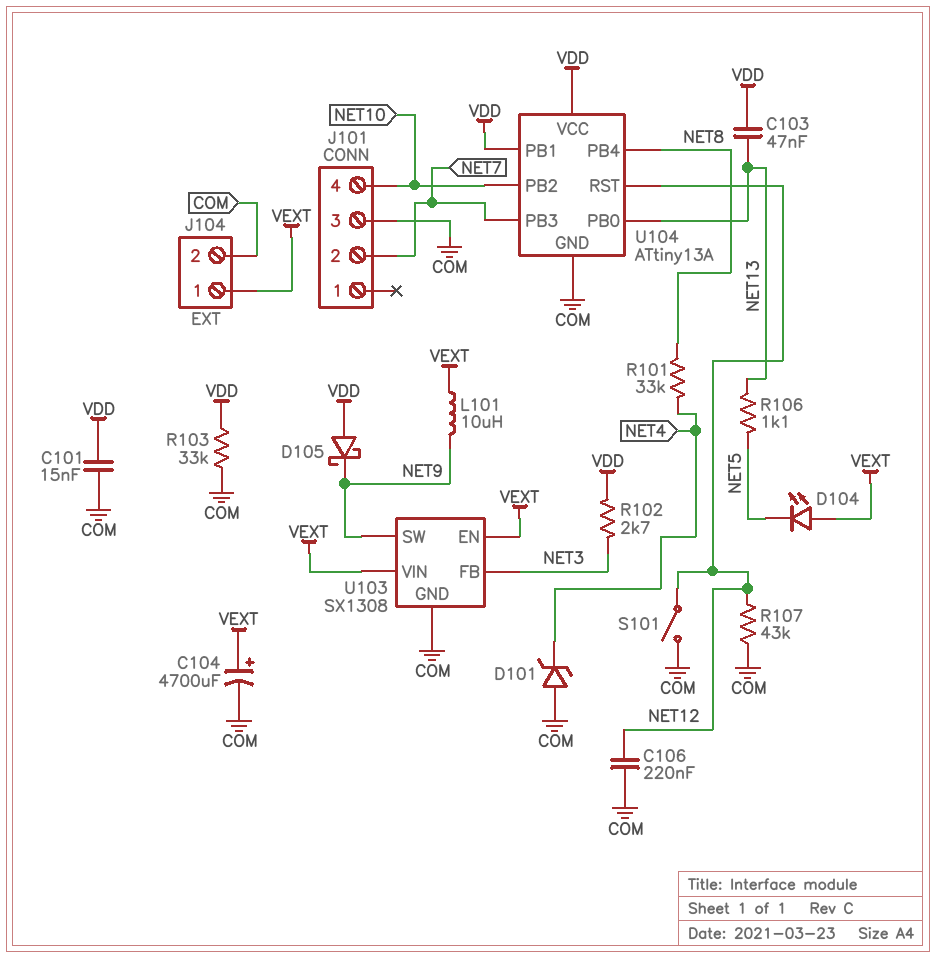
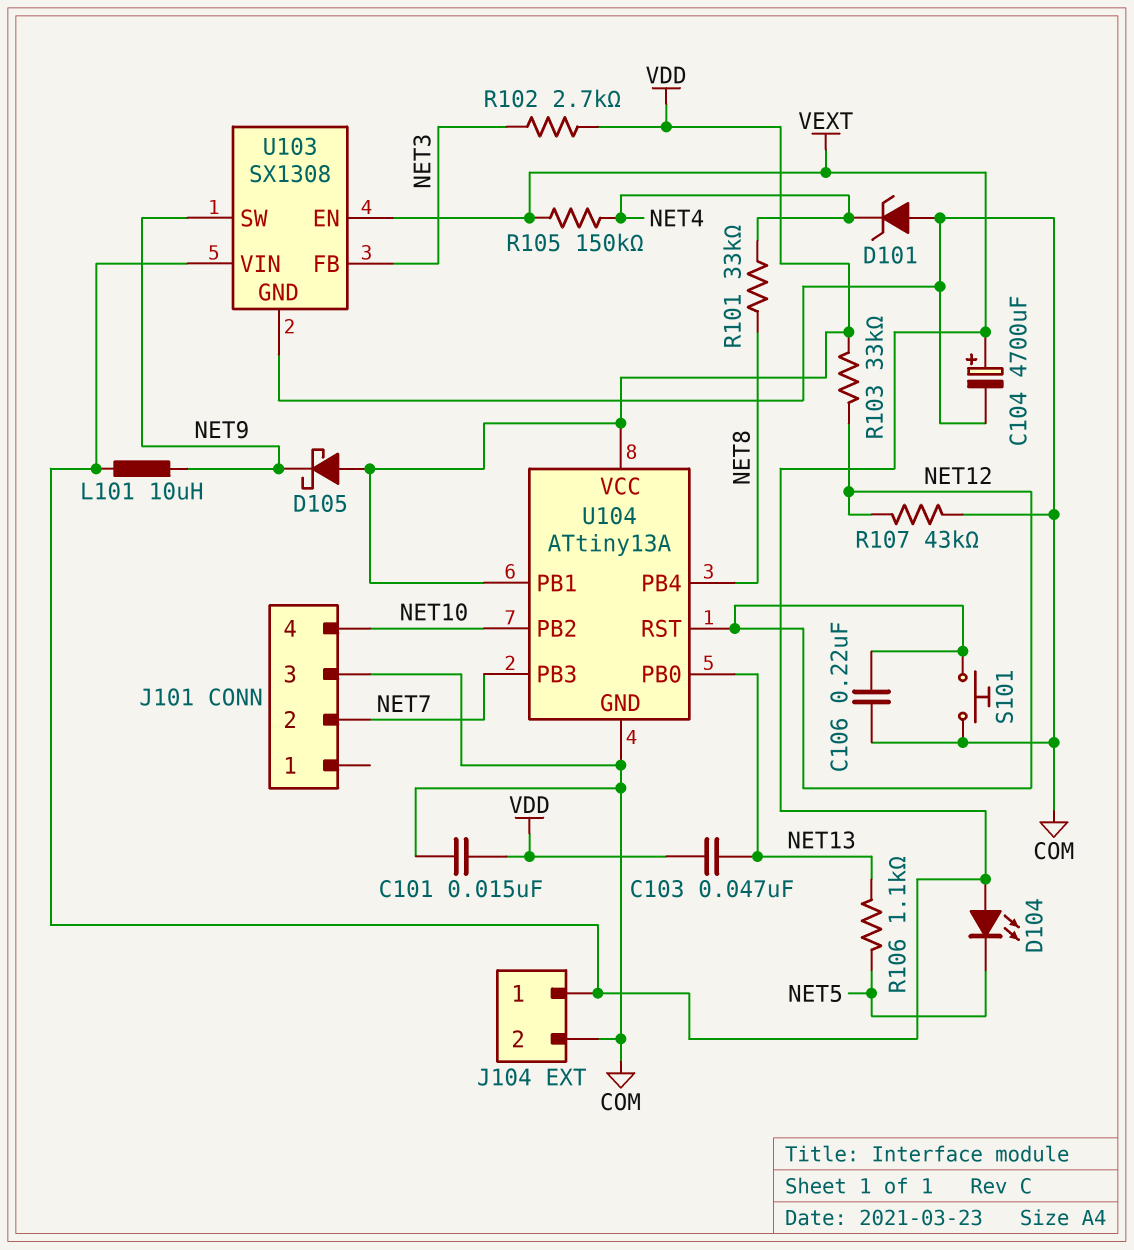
R103: 33k (COM, VDD) -> 33k (NET12, VDD)
R105: none -> 150k (NET4, VEXT)
S101: switch (COM, NET12) -> button (COM, NET12)

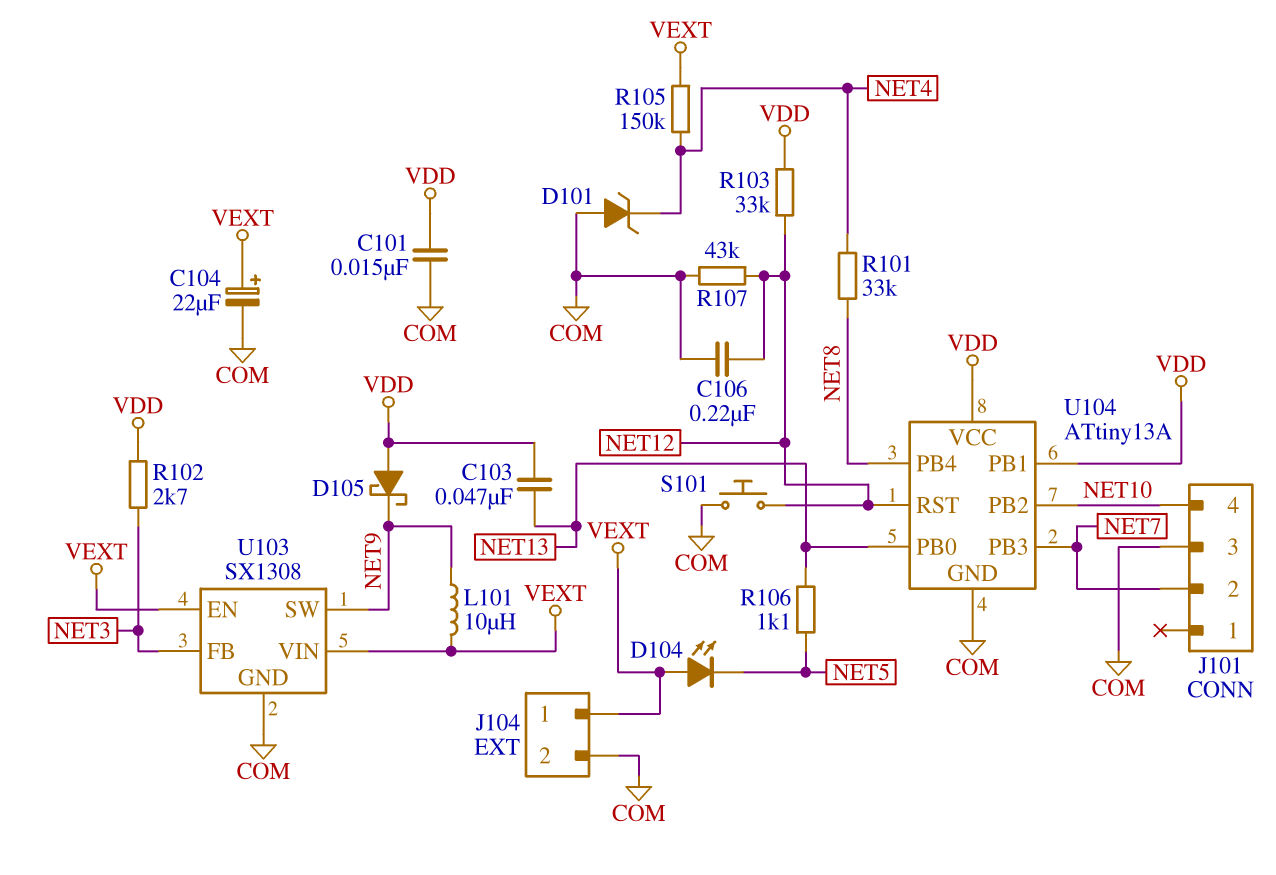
C104: 4700uF (plus VEXT, minus COM) -> 22uF (plus VEXT, minus COM)

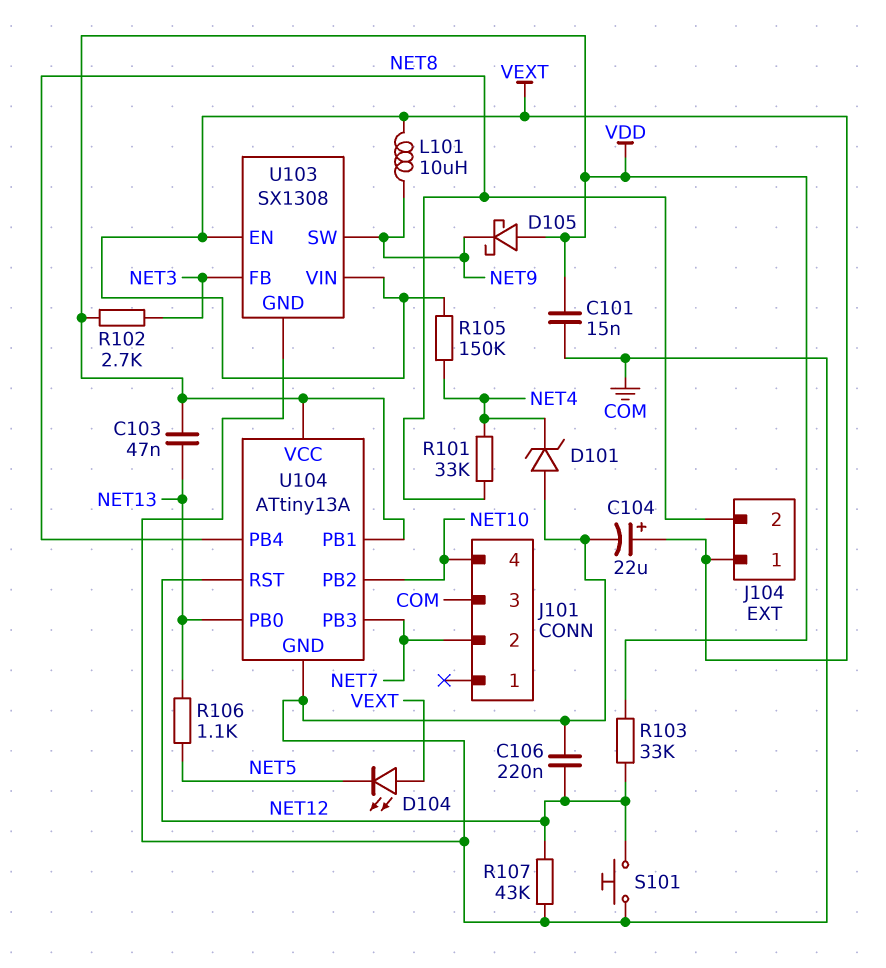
J104 pin 2: COM -> NET8

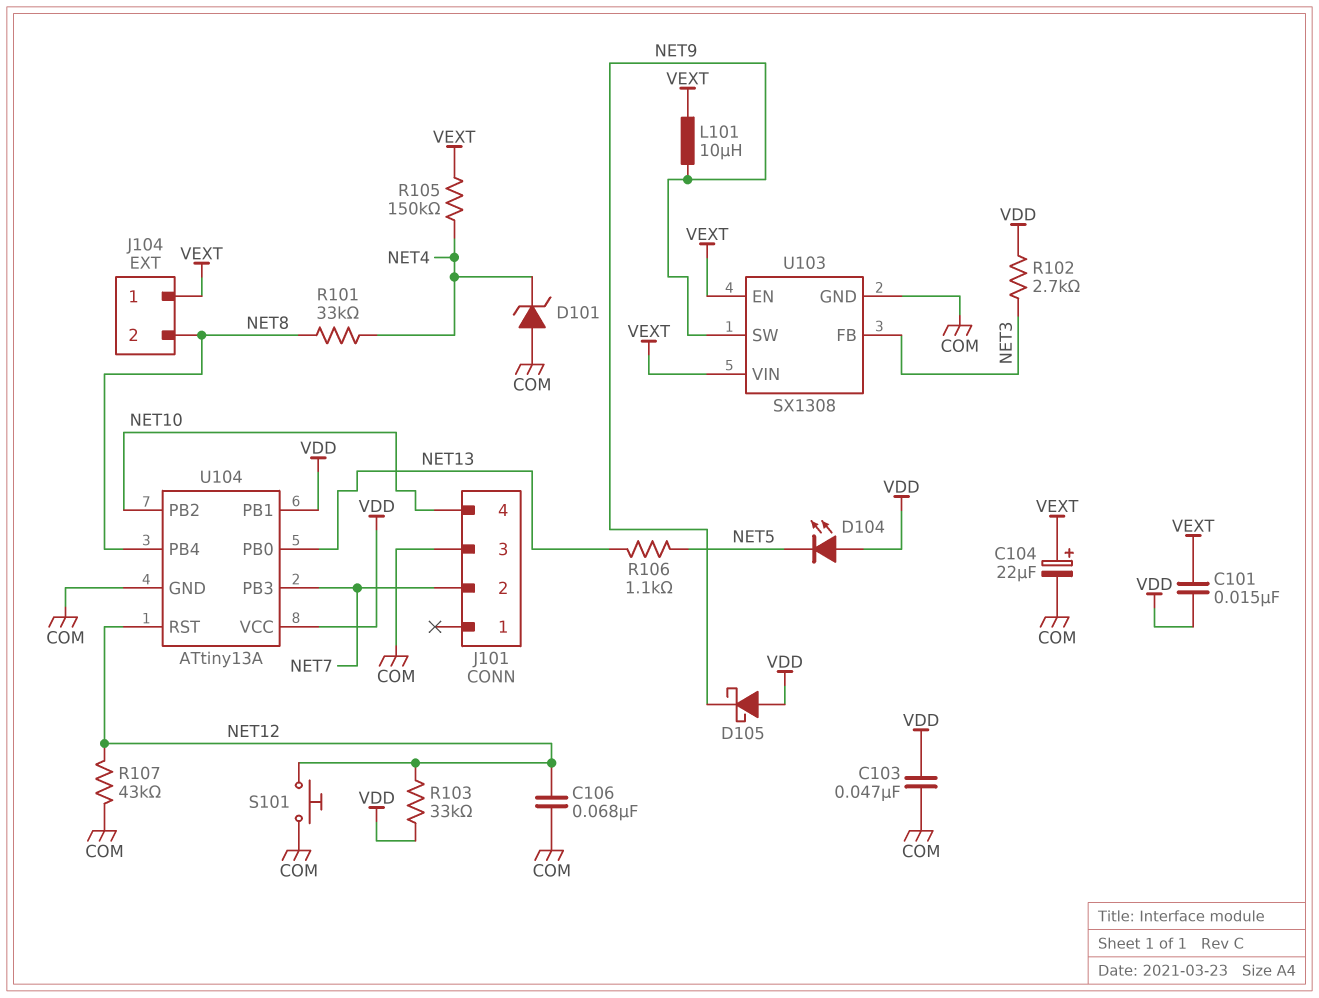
C101: 15nF (COM, VDD) -> 15nF (VDD, VEXT)
C103: 47nF (NET13, VDD) -> 47nF (COM, VDD)
C106: 220nF (COM, NET12) -> 68nF (COM, NET12)
D104: LED (A VEXT, K NET5) -> LED (A VDD, K NET5)

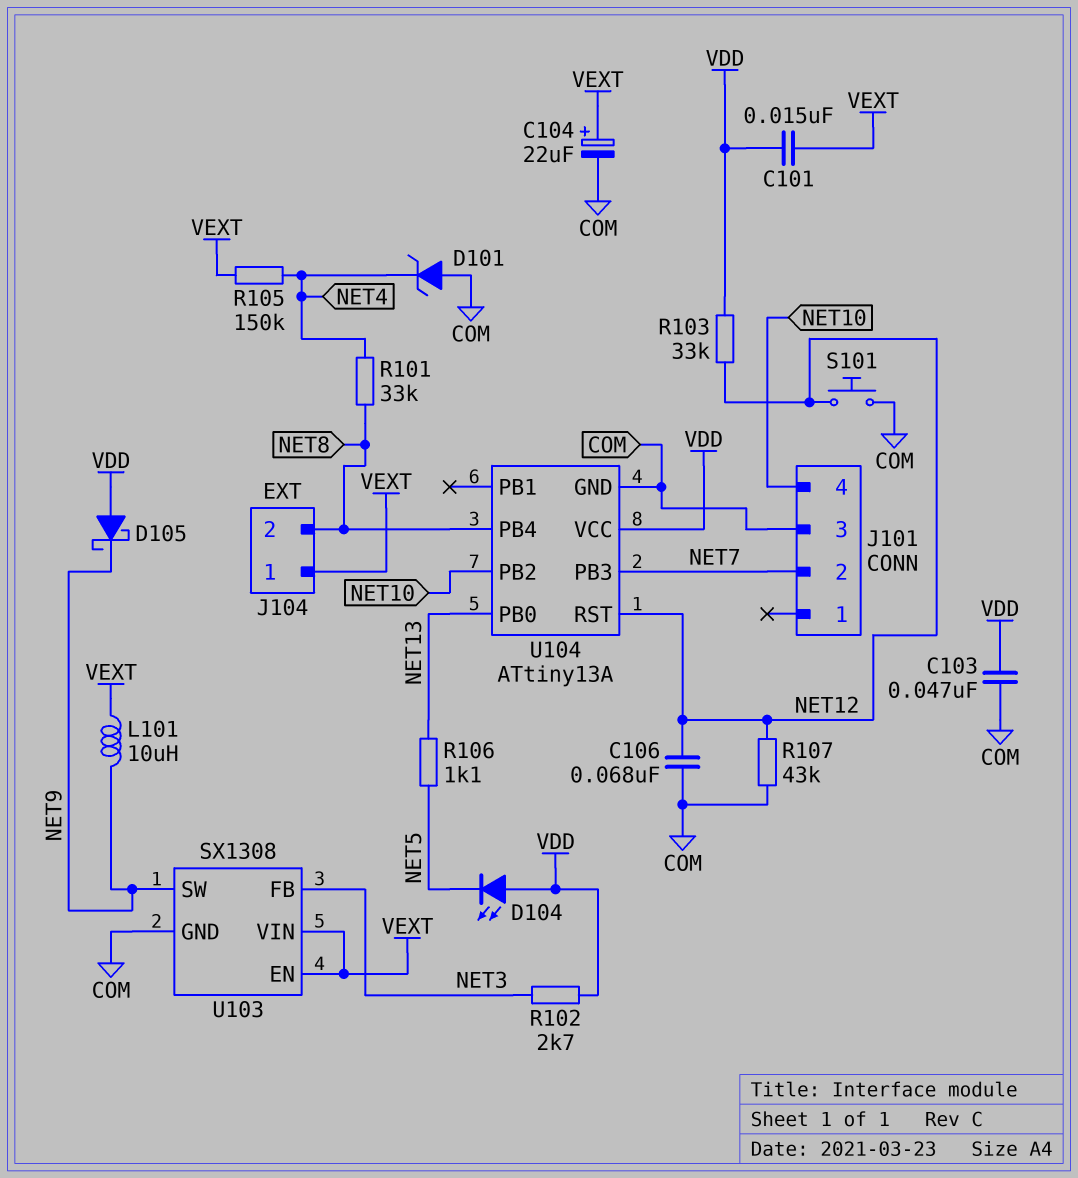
U104 pin PB1: VDD -> none

